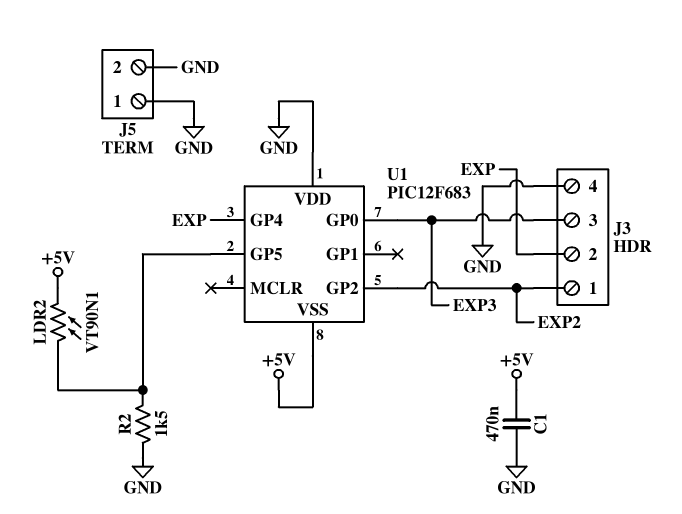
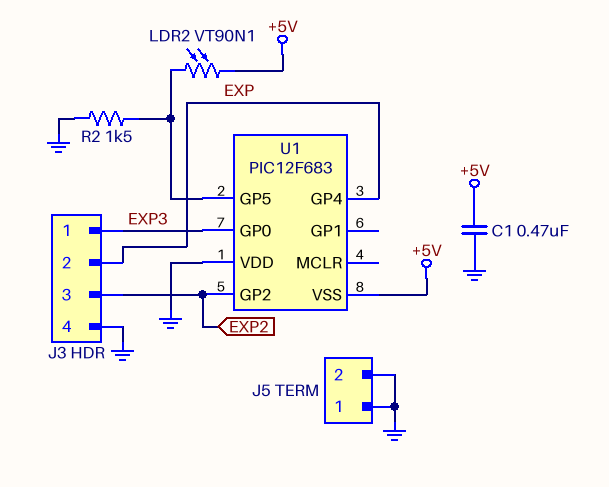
J3 pin 1: EXP2 -> EXP3
J3 pin 3: EXP3 -> EXP2

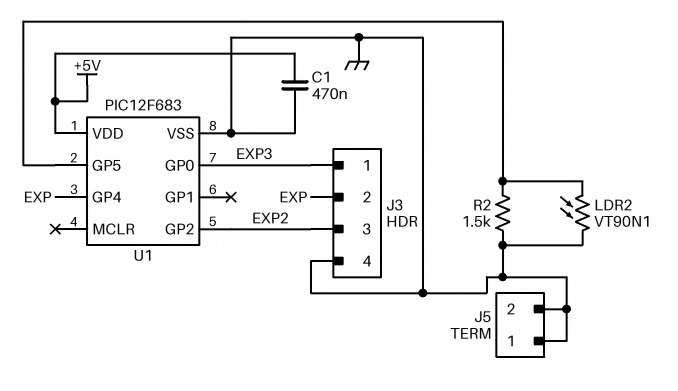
LDR2: VT90N1 (+5V, U1/GP5) -> VT90N1 (GND, U1/GP5)
U1 pin VDD: GND -> +5V
U1 pin VSS: +5V -> GND

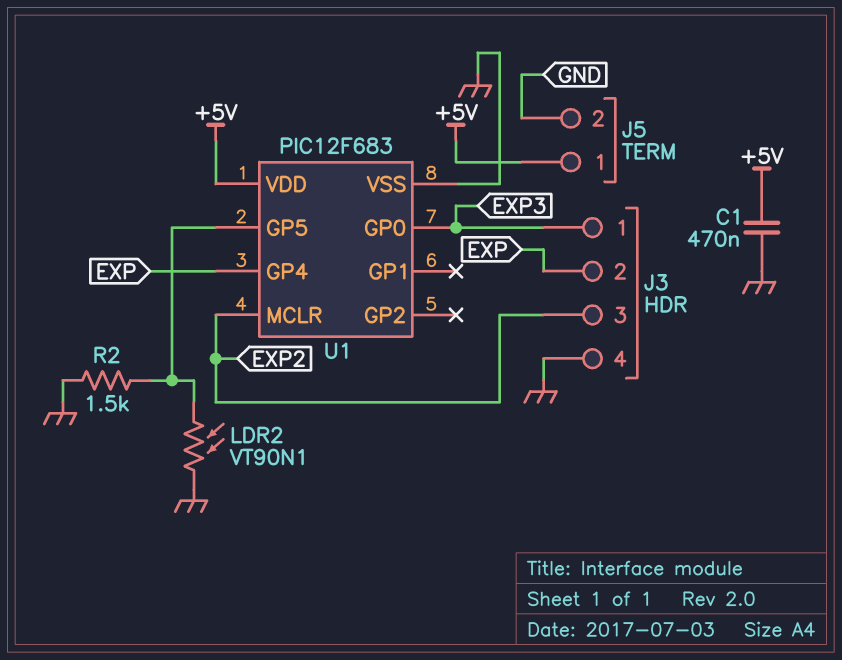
J5 pin 1: GND -> +5V
U1 pin GP2: EXP2 -> none
U1 pin MCLR: none -> EXP2

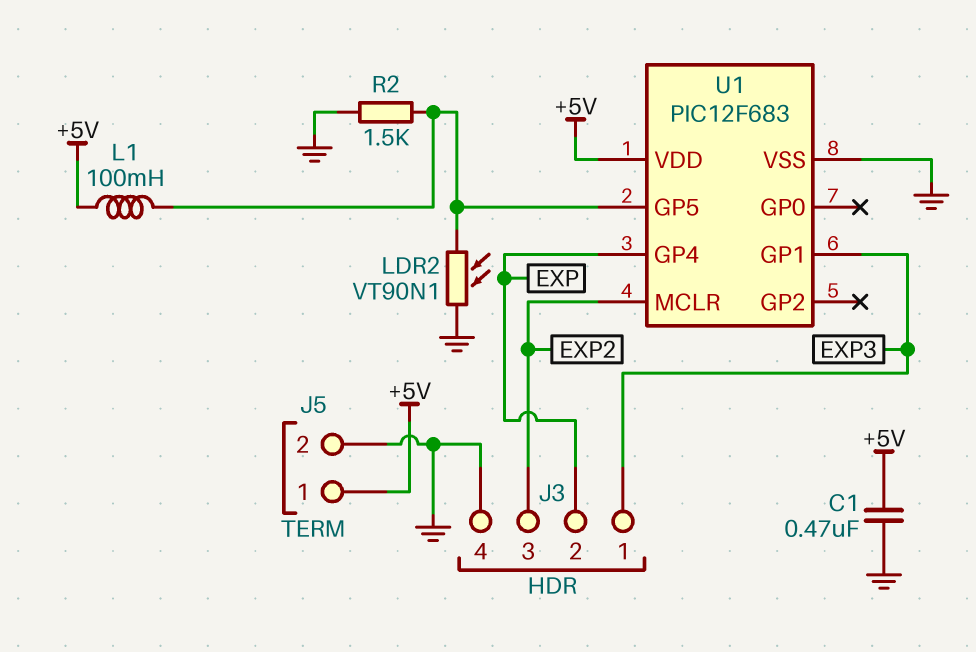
L1: none -> 100mH (+5V, U1/GP5)
U1 pin GP0: EXP3 -> none
U1 pin GP1: none -> EXP3

